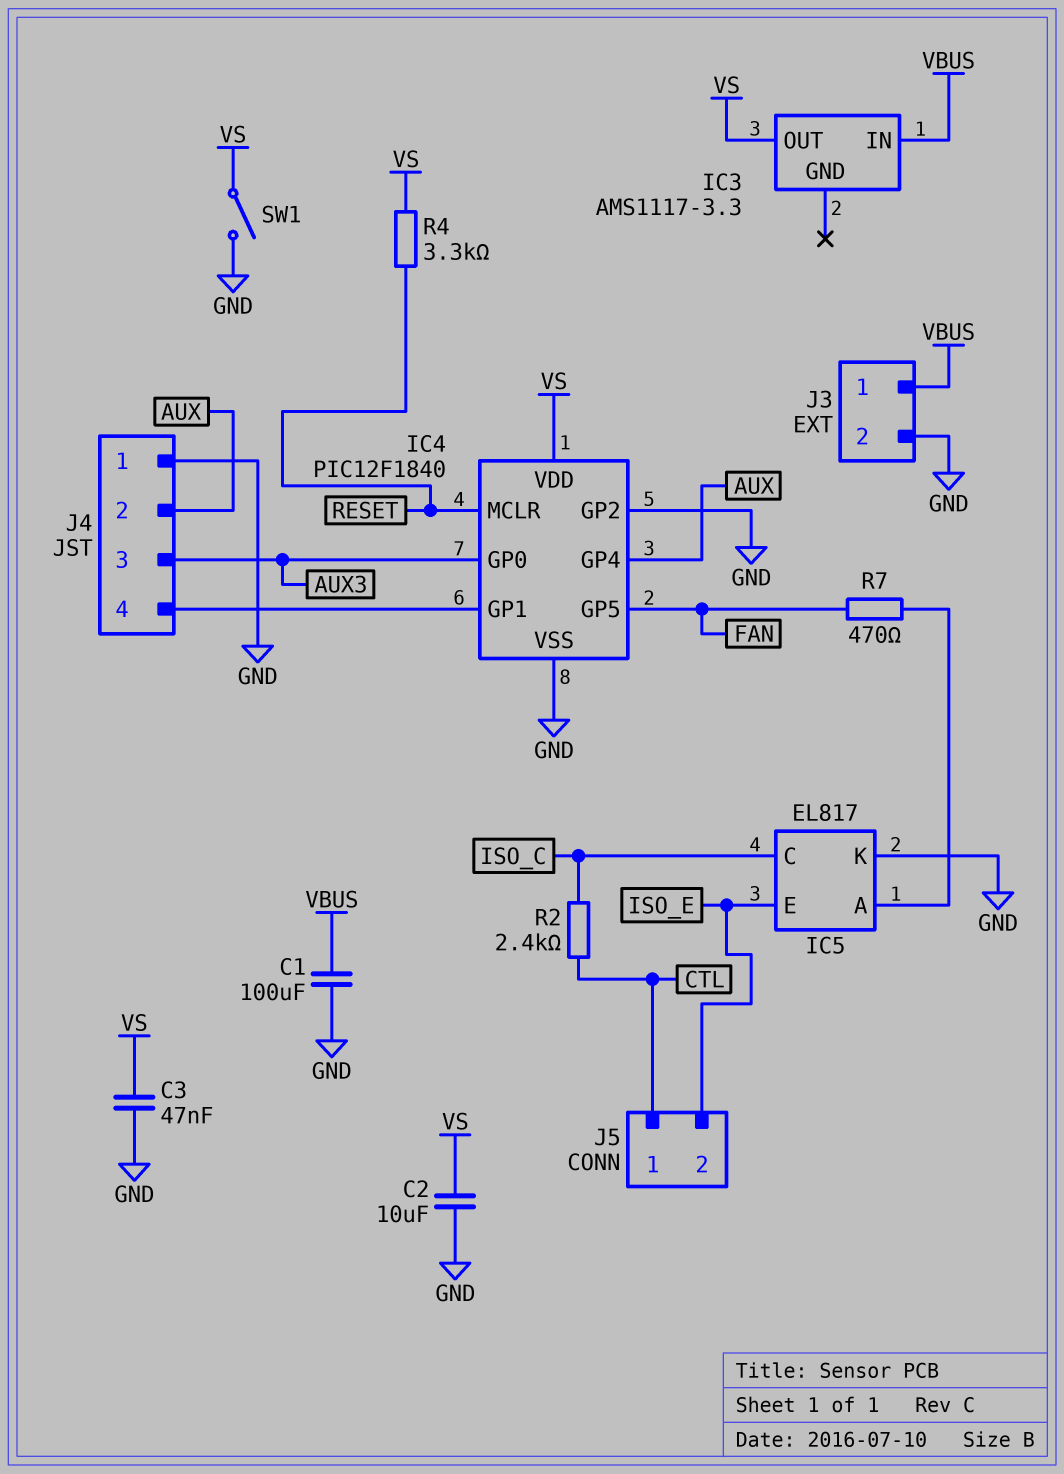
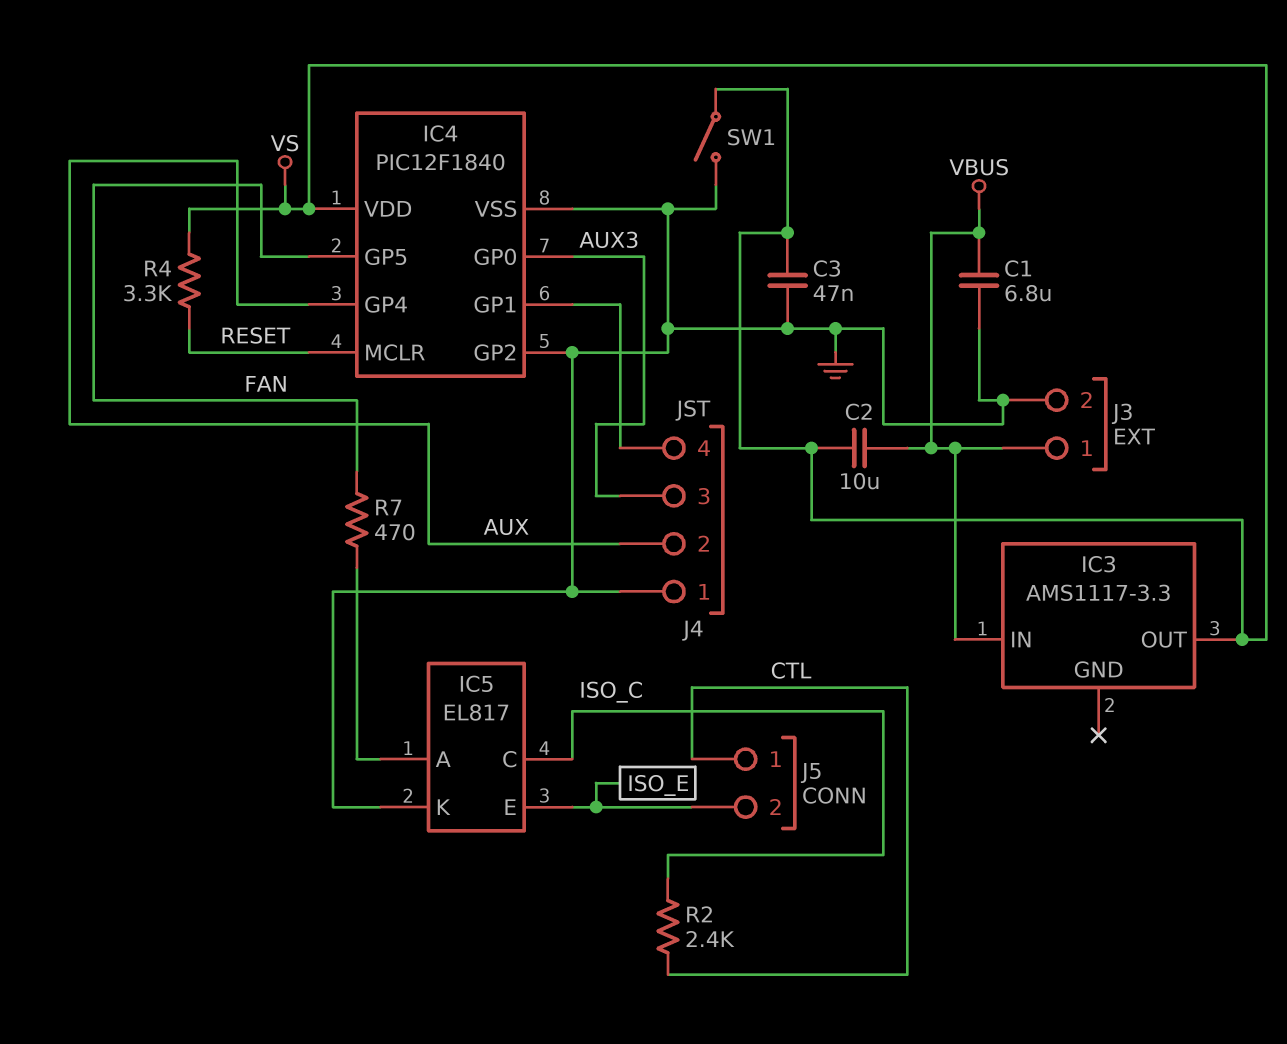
C1: 100uF (GND, VBUS) -> 6.8uF (GND, VBUS)
C2: 10uF (GND, VS) -> 10uF (VBUS, VS)

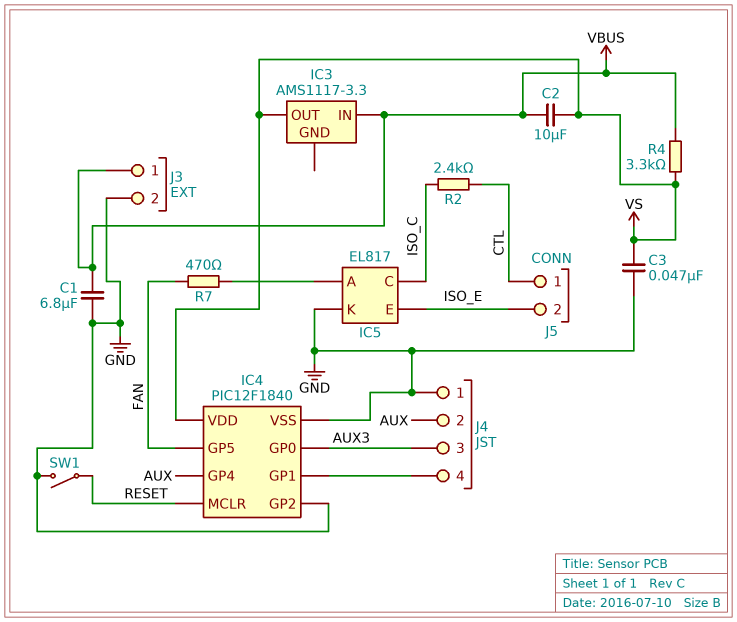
R4: 3.3k (RESET, VS) -> 3.3k (VBUS, VS)
SW1: switch (GND, VS) -> switch (GND, RESET)

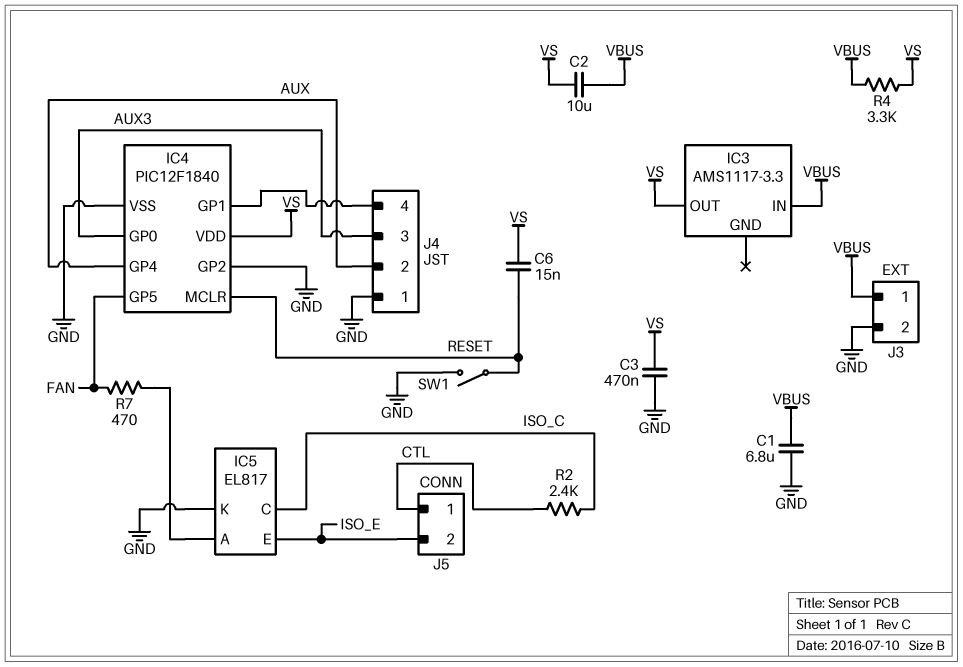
C3: 47nF (GND, VS) -> 470nF (GND, VS)
C6: none -> 15nF (RESET, VS)

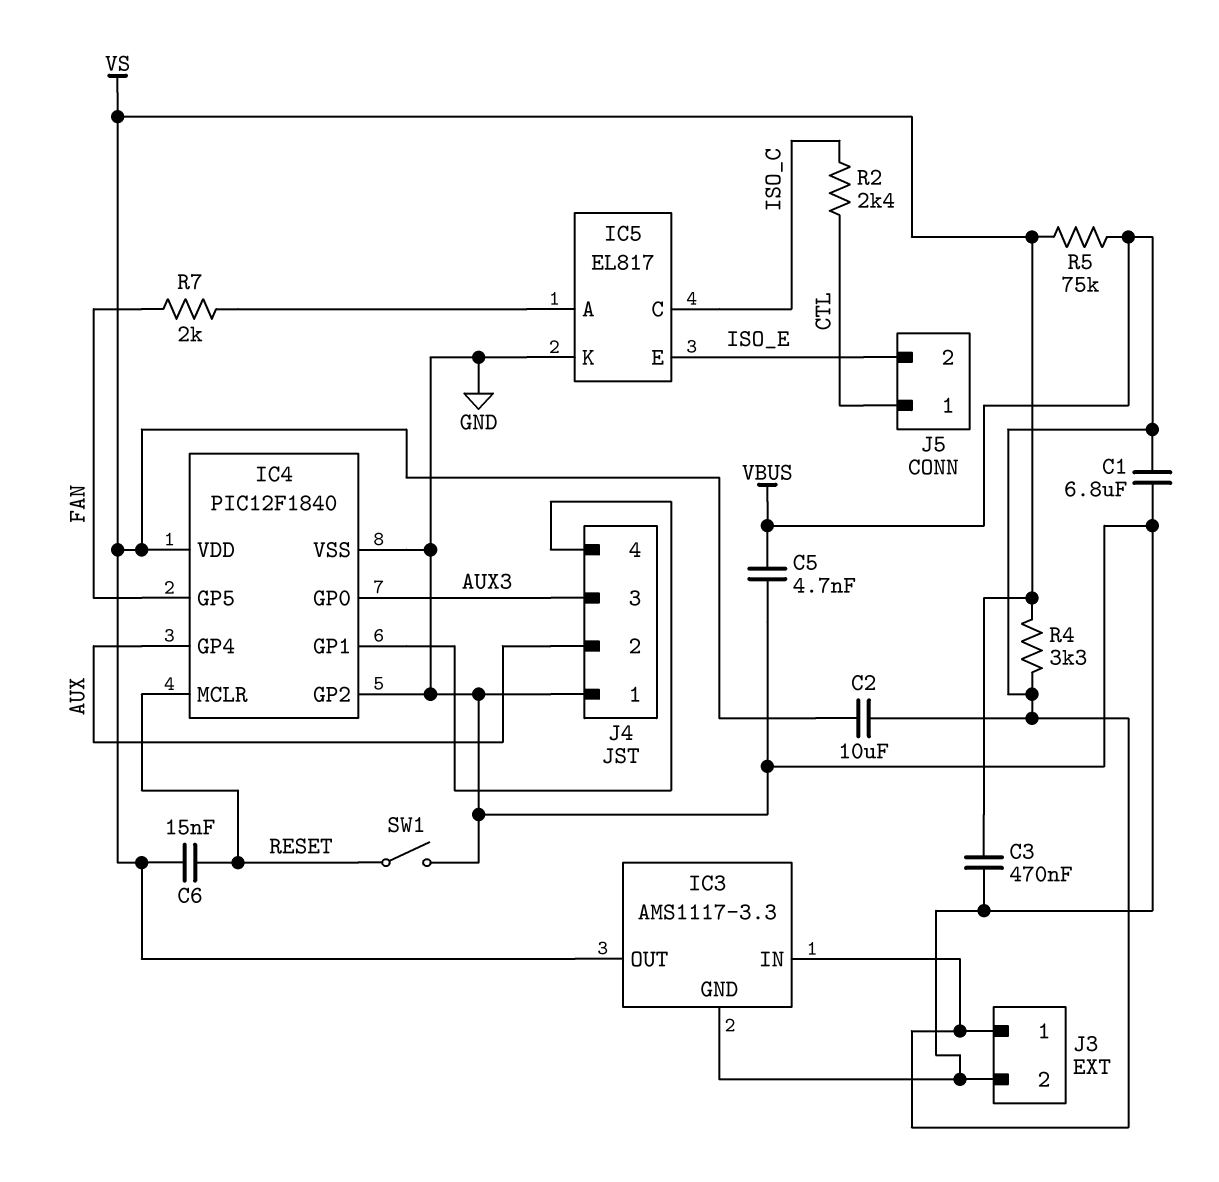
C5: none -> 4.7nF (GND, VBUS)
IC3 pin GND: none -> GND
R5: none -> 75k (VBUS, VS)
R7: 470 (FAN, IC5/A) -> 2k (FAN, IC5/A)

